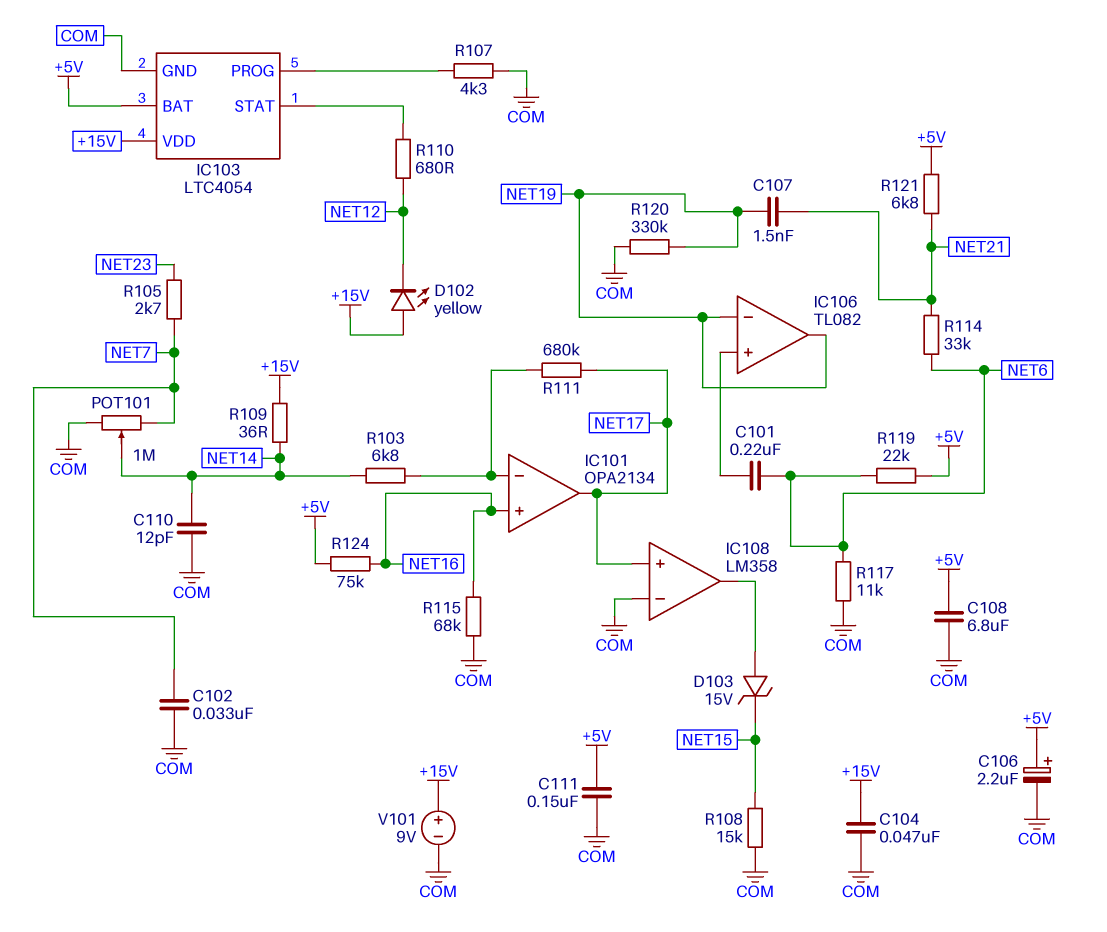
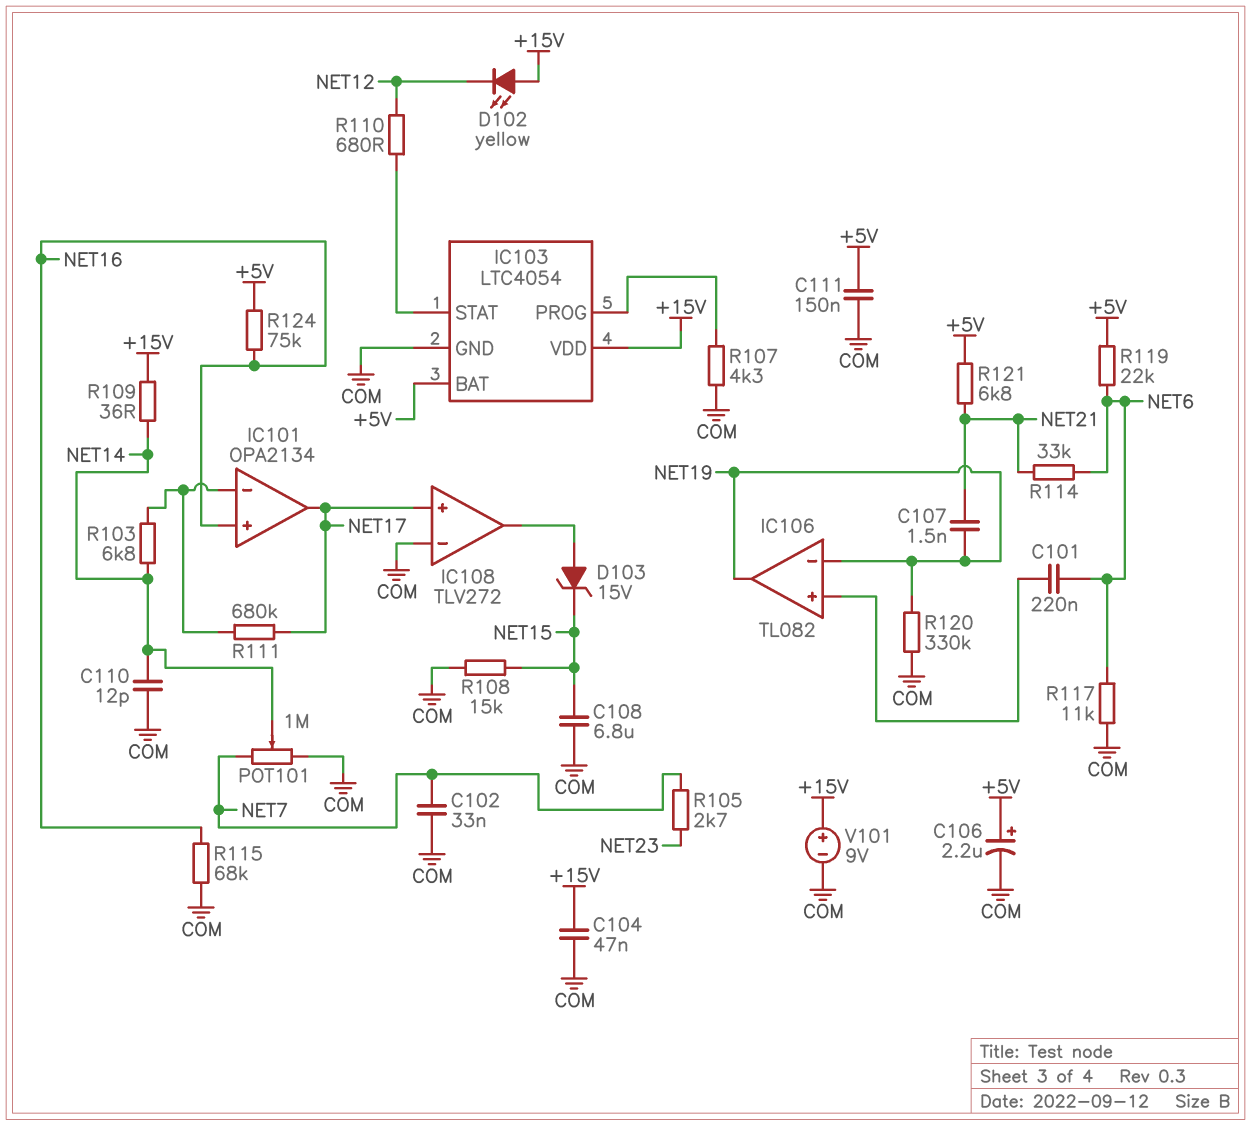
C108: 6.8uF (+5V, COM) -> 6.8uF (COM, NET15)
IC108: LM358 -> TLV272

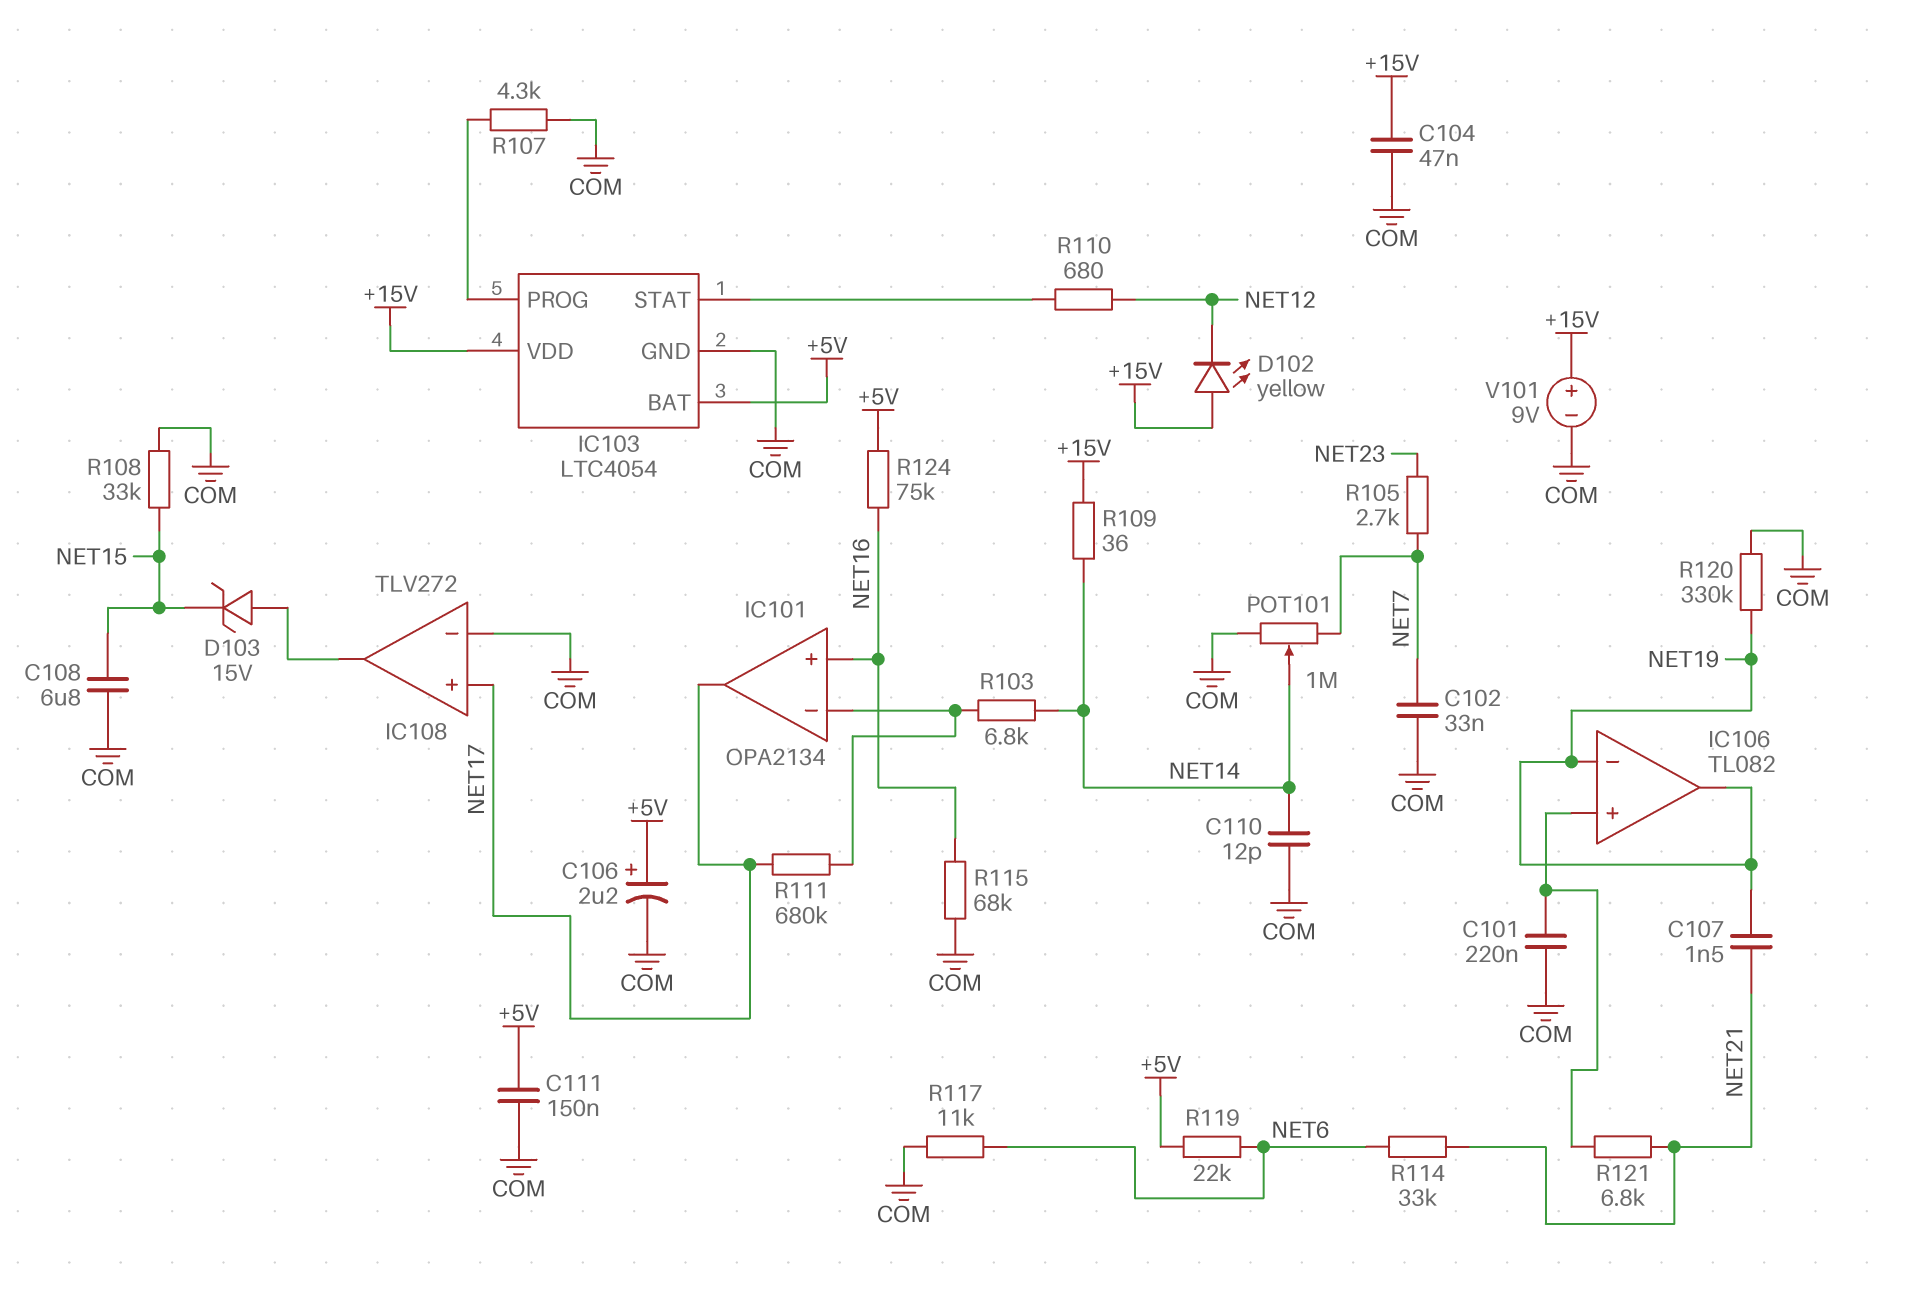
C101: 220nF (IC106/in+, NET6) -> 220nF (COM, IC106/in+)
R108: 15k (COM, NET15) -> 33k (COM, NET15)
R121: 6.8k (+5V, NET21) -> 6.8k (IC106/in+, NET21)

